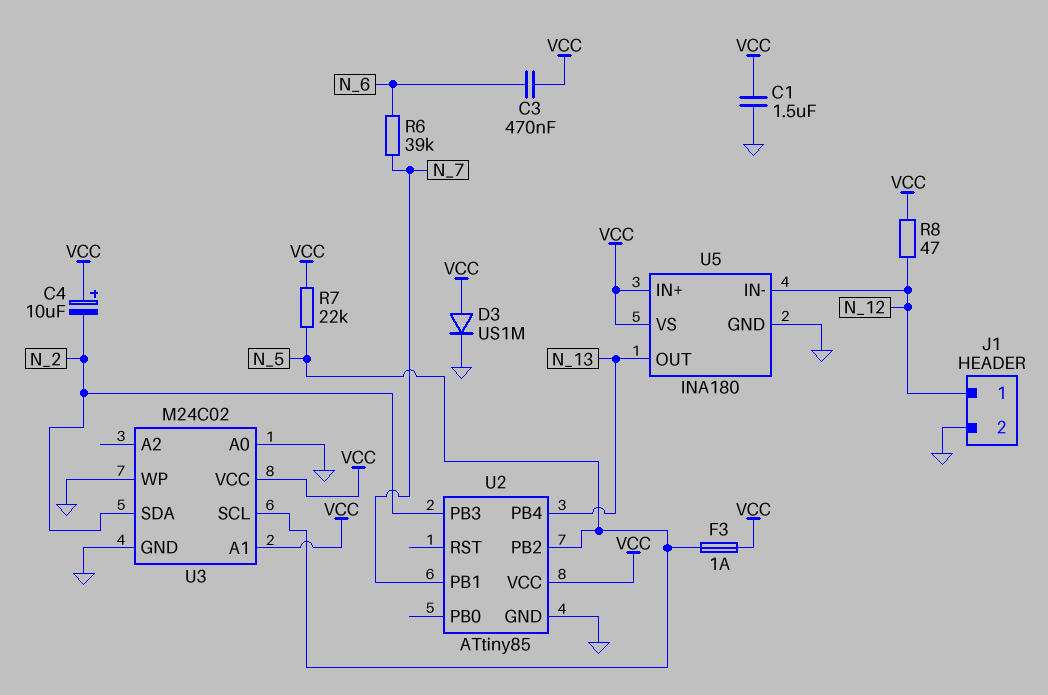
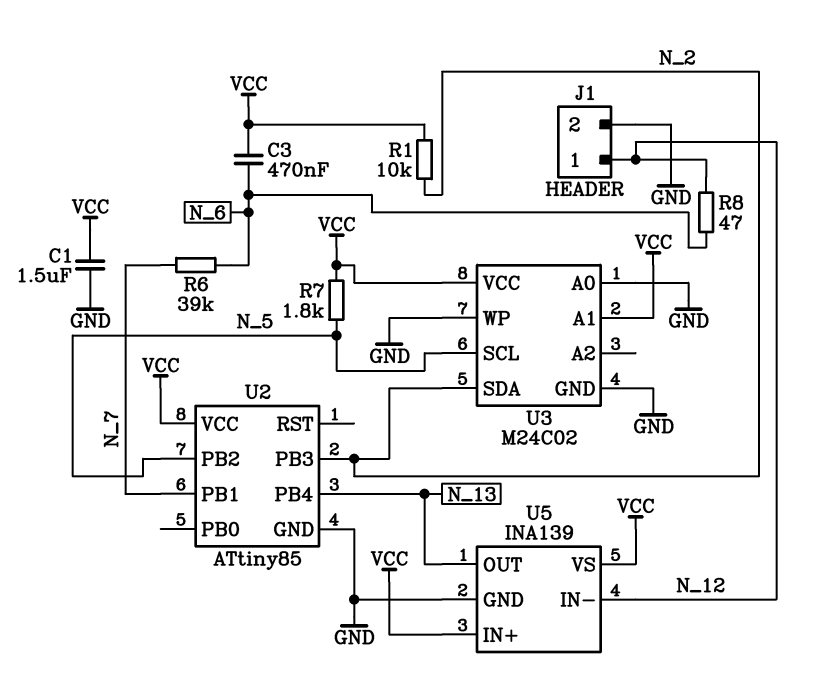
C4: 10uF (plus VCC, minus N_2) -> none
D3: diode US1M (A VCC, K GND) -> none
F3: 1A (N_5, VCC) -> none
R1: none -> 10k (N_2, VCC)
R7: 22k (N_5, VCC) -> 1.8k (N_5, VCC)
R8: 47 (N_12, VCC) -> 47 (N_6, N_12)
U5: INA180 -> INA139

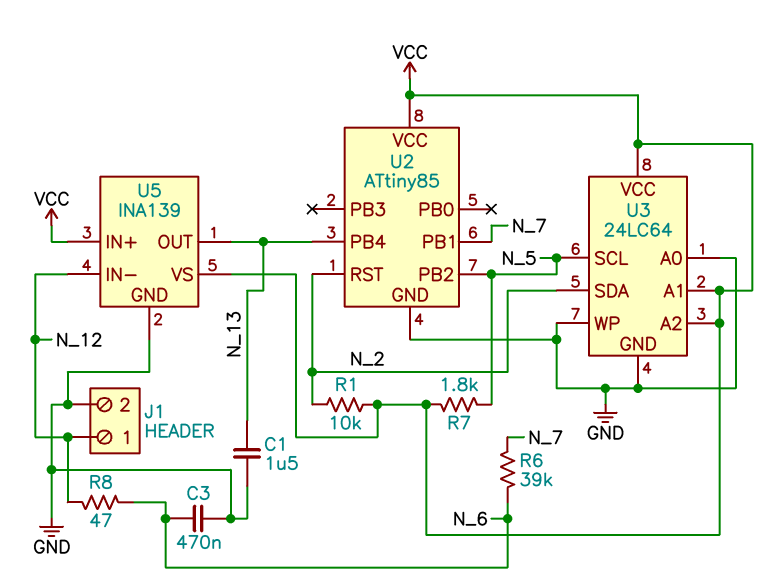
C1: 1.5uF (GND, VCC) -> 1.5uF (GND, N_13)
C3: 470nF (N_6, VCC) -> 470nF (GND, N_6)
U2 pin PB3: N_2 -> none
U2 pin RST: none -> N_2
U3: M24C02 -> 24LC64
U3 pin A2: none -> VCC

